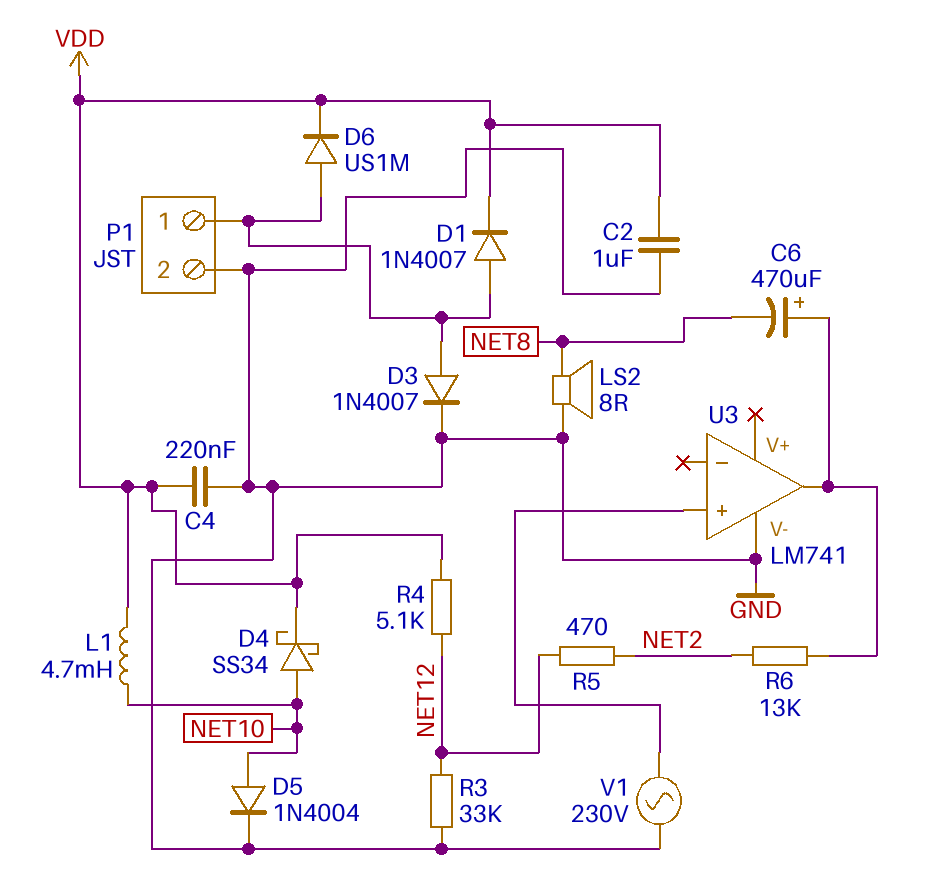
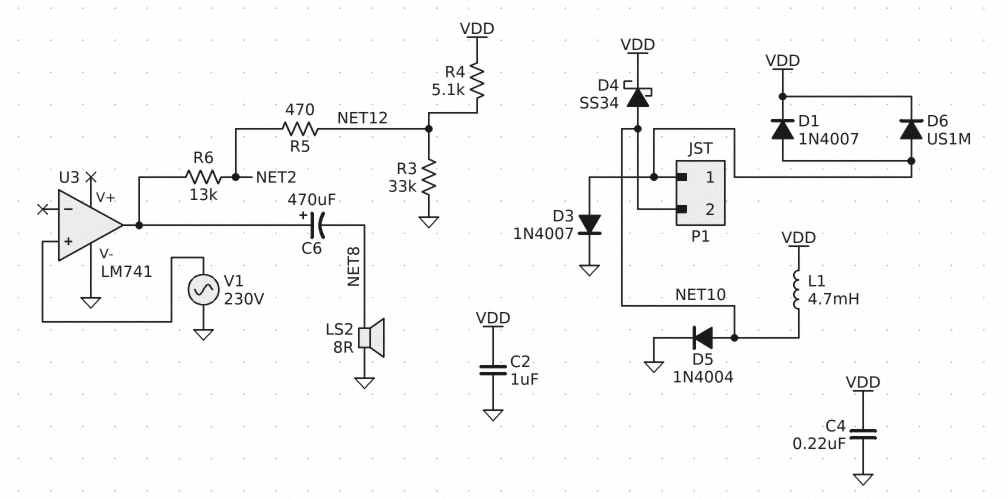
P1 pin 2: GND -> NET10

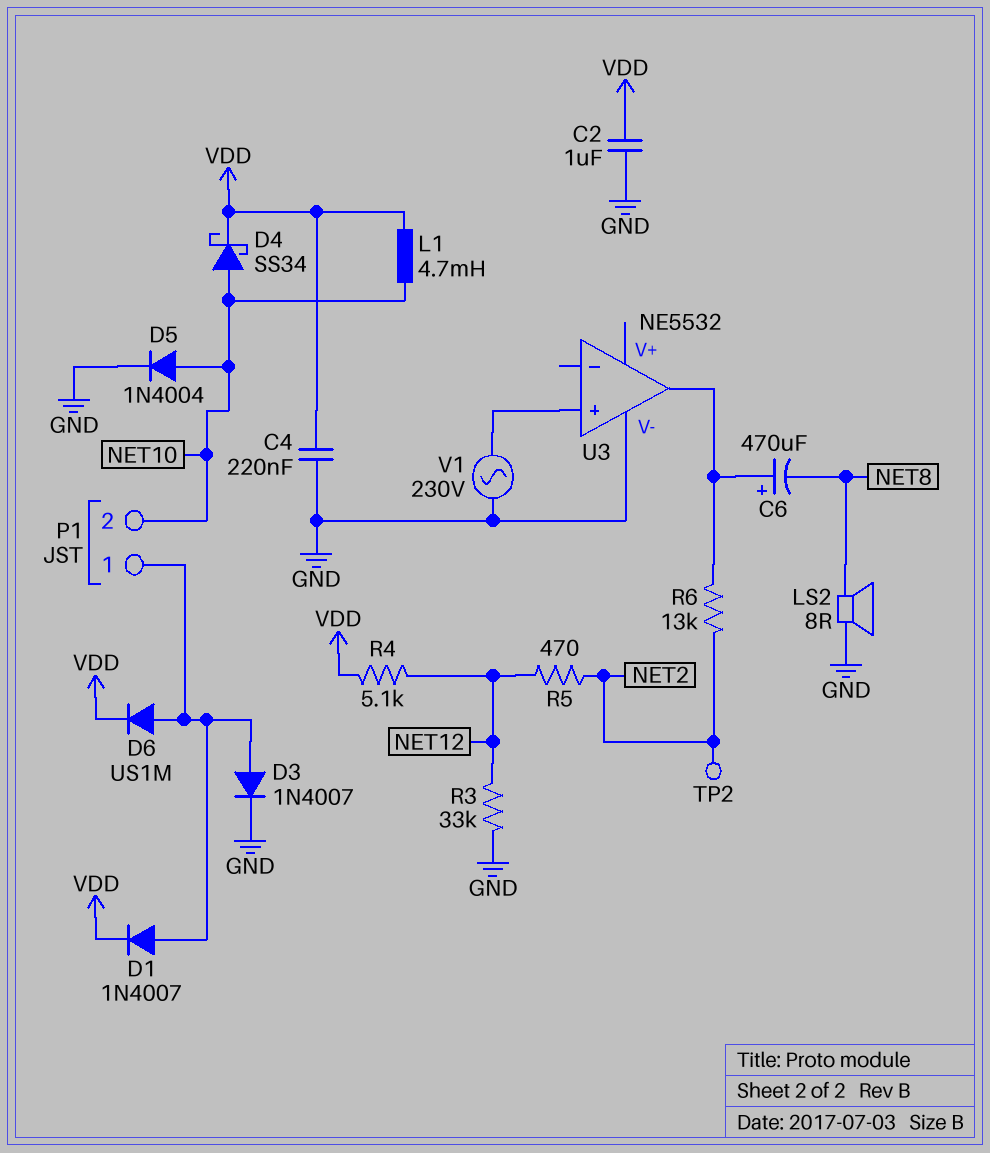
TP2: none -> test point (NET2)
U3: LM741 -> NE5532

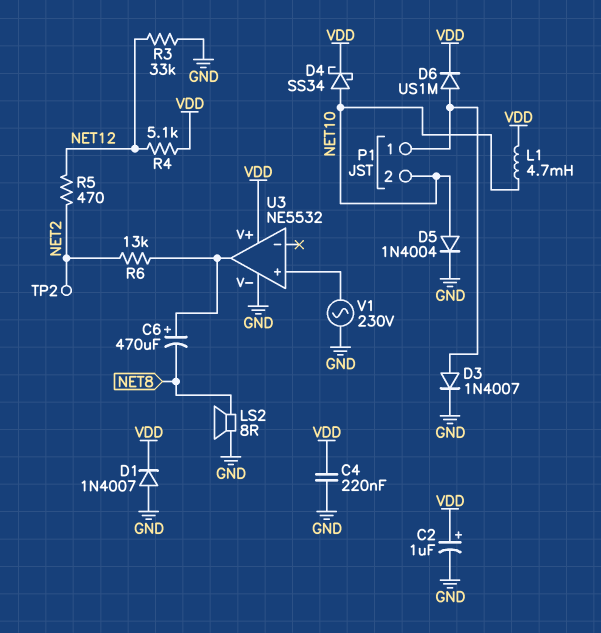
C2: 1uF (GND, VDD) -> 1uF (plus VDD, minus GND)
D1: diode 1N4007 (A P1/1, K VDD) -> diode 1N4007 (A GND, K VDD)
U3 pin V+: none -> VDD

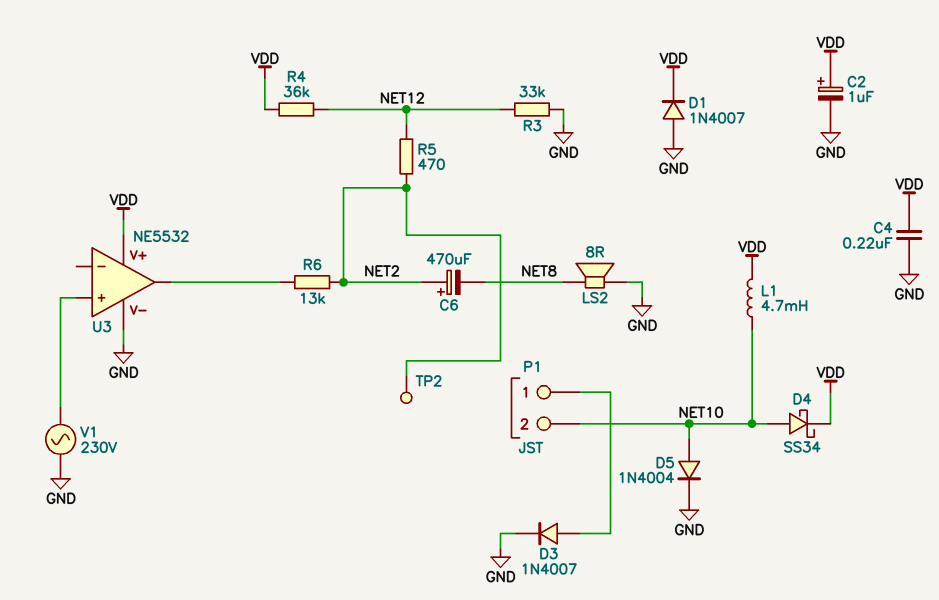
C6: 470uF (plus U3/out, minus NET8) -> 470uF (plus NET2, minus NET8)
D6: diode US1M (A P1/1, K VDD) -> none
R4: 5.1k (NET12, VDD) -> 36k (NET12, VDD)

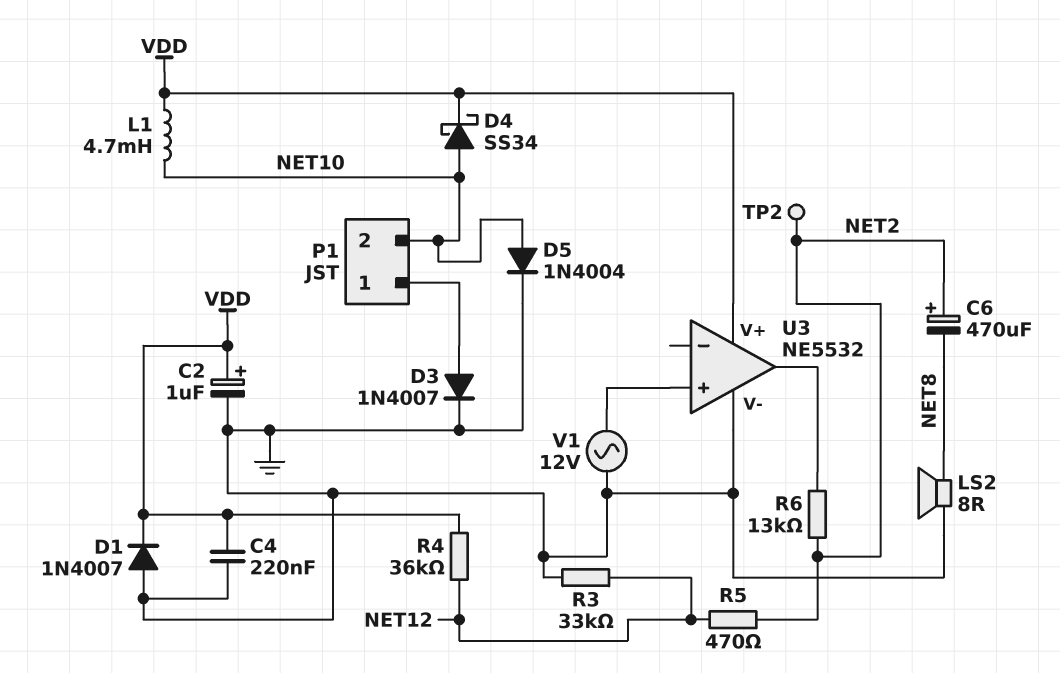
V1: AC 230V (GND, U3/in+) -> AC 12V (GND, U3/in+)

